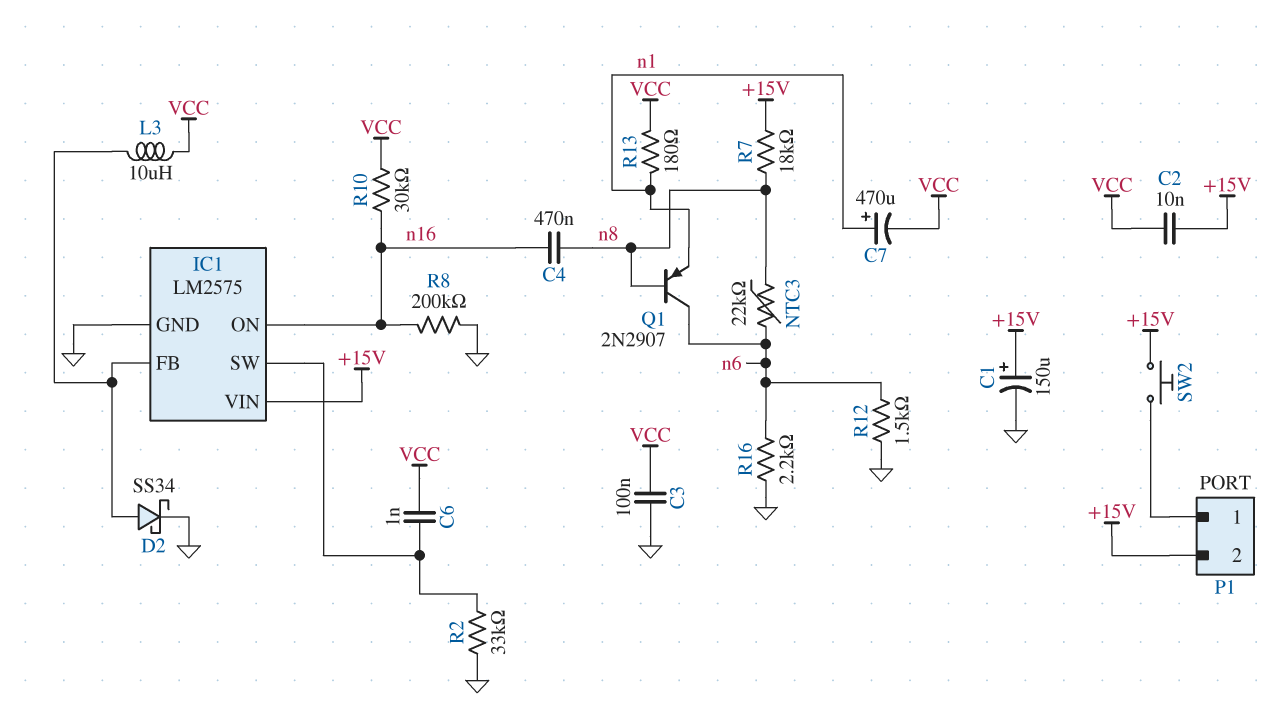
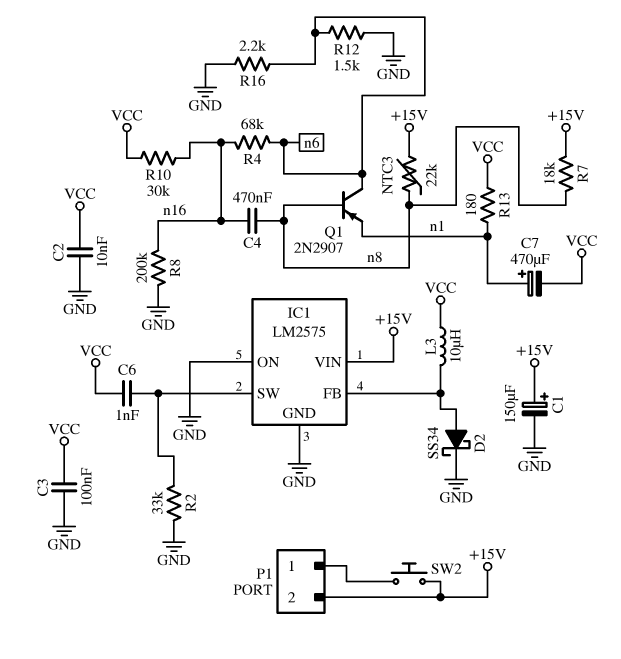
C2: 10nF (+15V, VCC) -> 10nF (GND, VCC)
IC1 pin ON: n16 -> GND
NTC3: 22k (n6, n8) -> 22k (+15V, n8)
R4: none -> 68k (n6, n16)

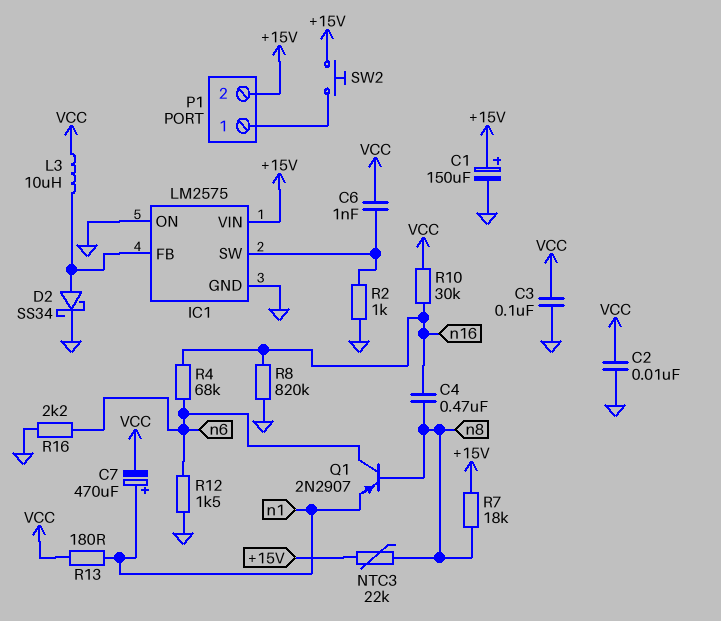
R2: 33k (GND, IC1/SW) -> 1k (GND, IC1/SW)
R8: 200k (GND, n16) -> 820k (GND, n16)

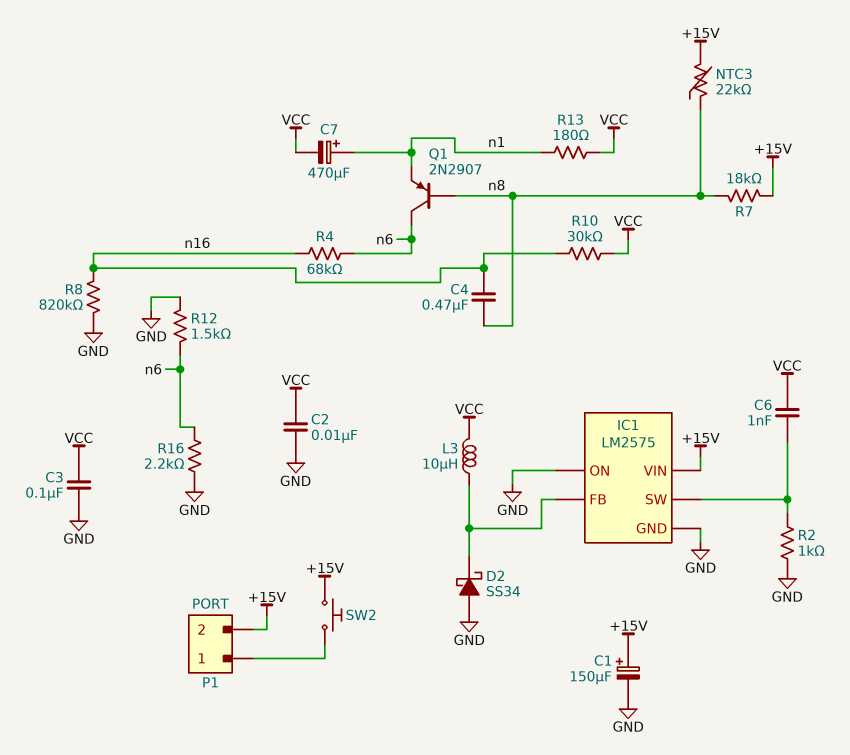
D2: schottky SS34 (A IC1/FB, K GND) -> schottky SS34 (A GND, K IC1/FB)

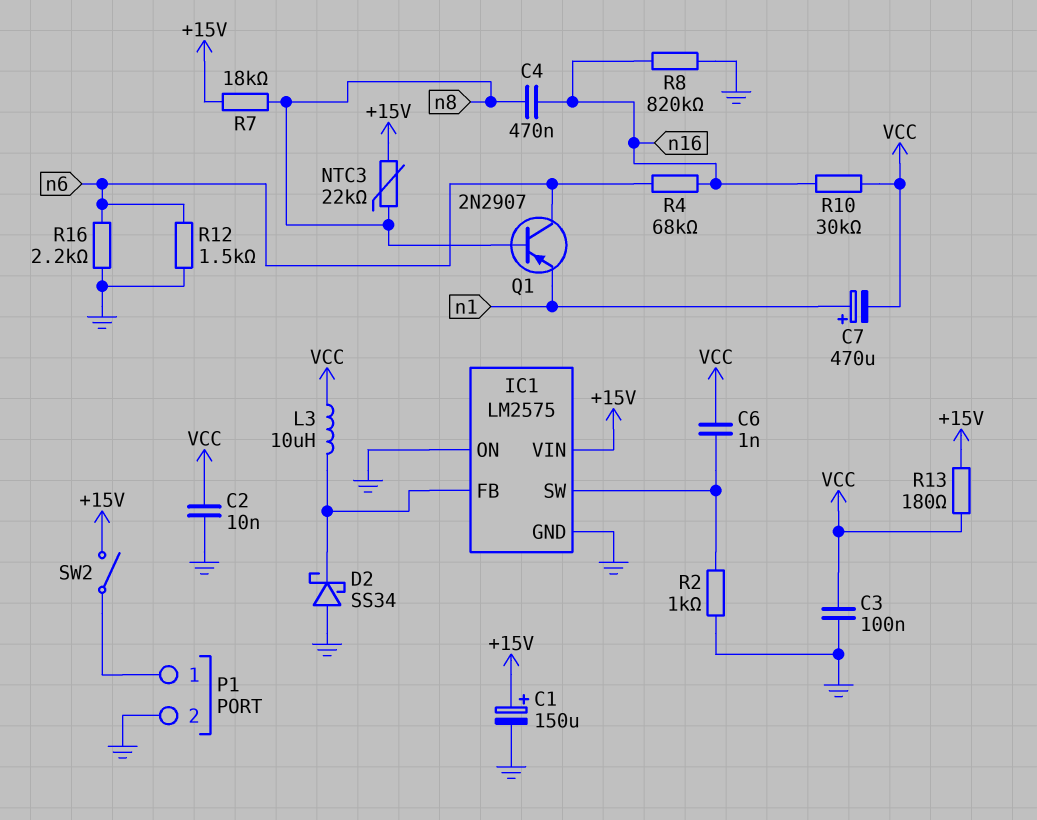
P1 pin 2: +15V -> GND
R13: 180 (VCC, n1) -> 180 (+15V, VCC)
SW2: button (+15V, P1/1) -> switch (+15V, P1/1)

